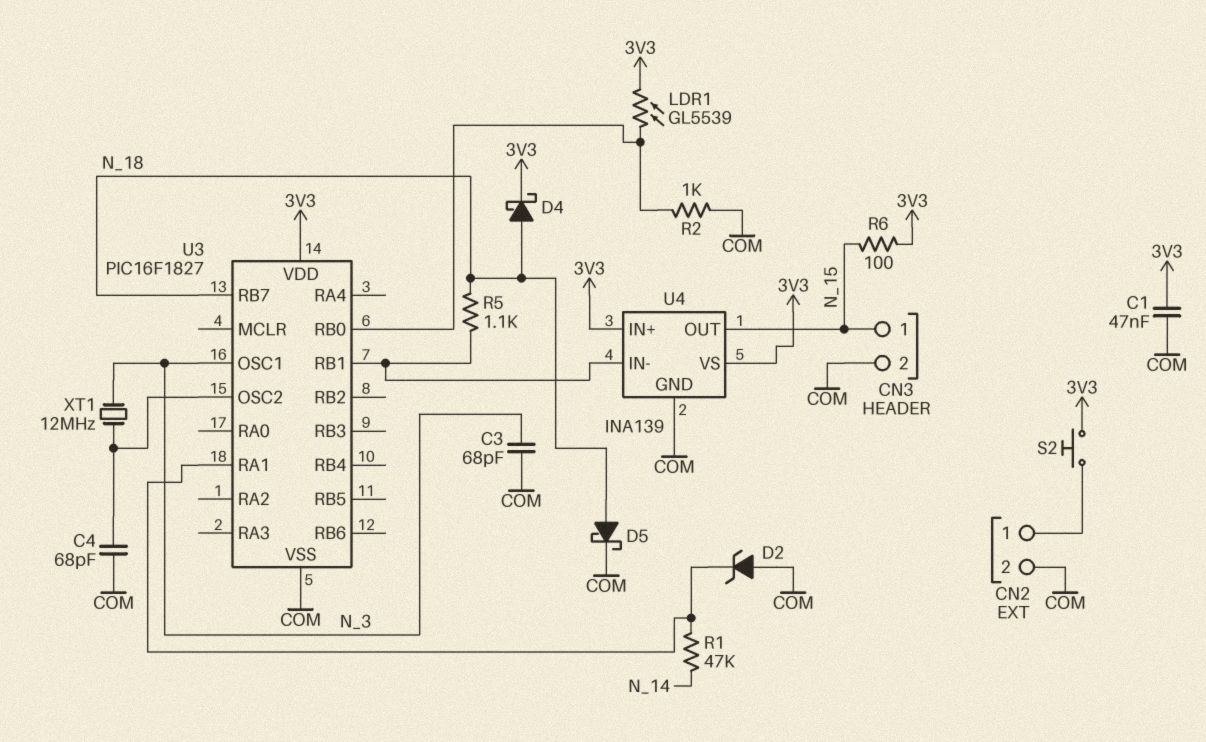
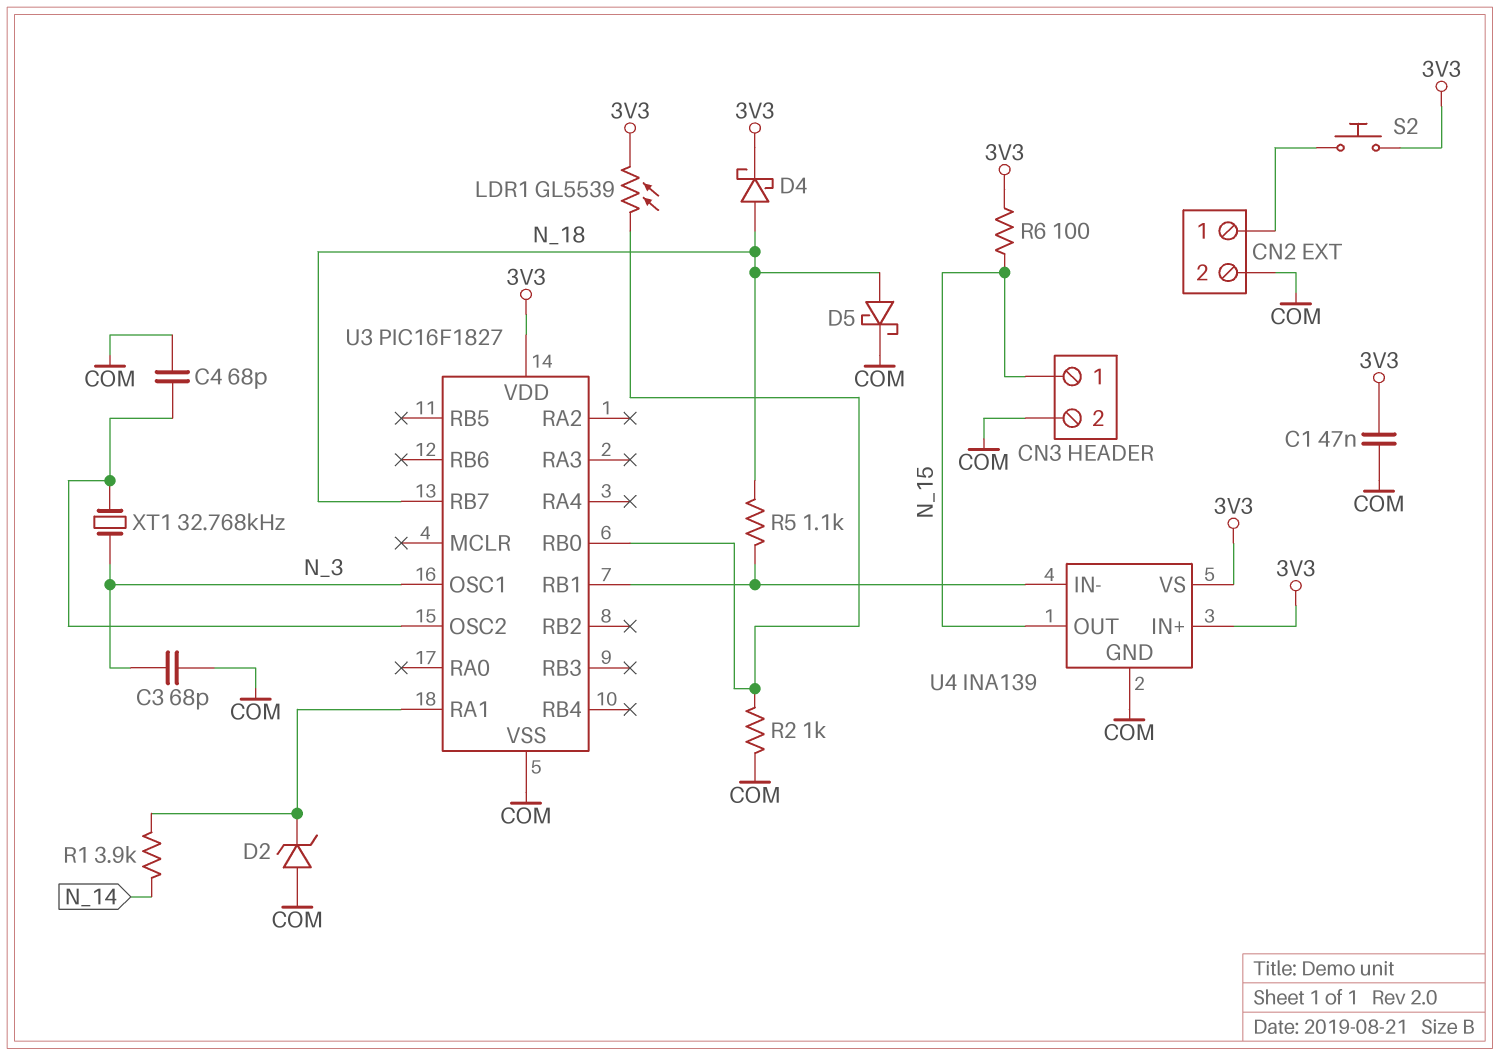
R1: 47k (N_14, U3/RA1) -> 3.9k (N_14, U3/RA1)
XT1: 12MHz (N_3, U3/OSC2) -> 32.768kHz (N_3, U3/OSC2)

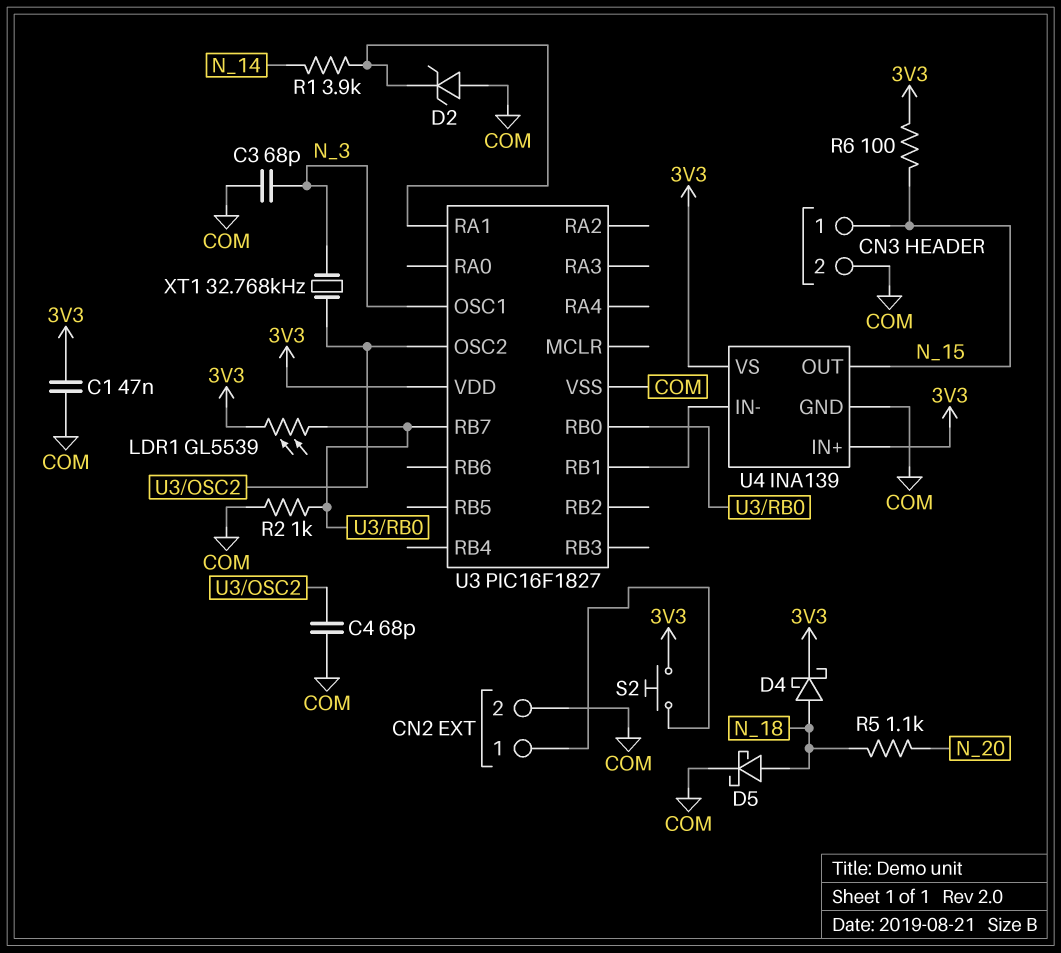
R5: 1.1k (N_18, U3/RB1) -> 1.1k (N_18, N_20)
U3 pin RB7: N_18 -> U3/RB0

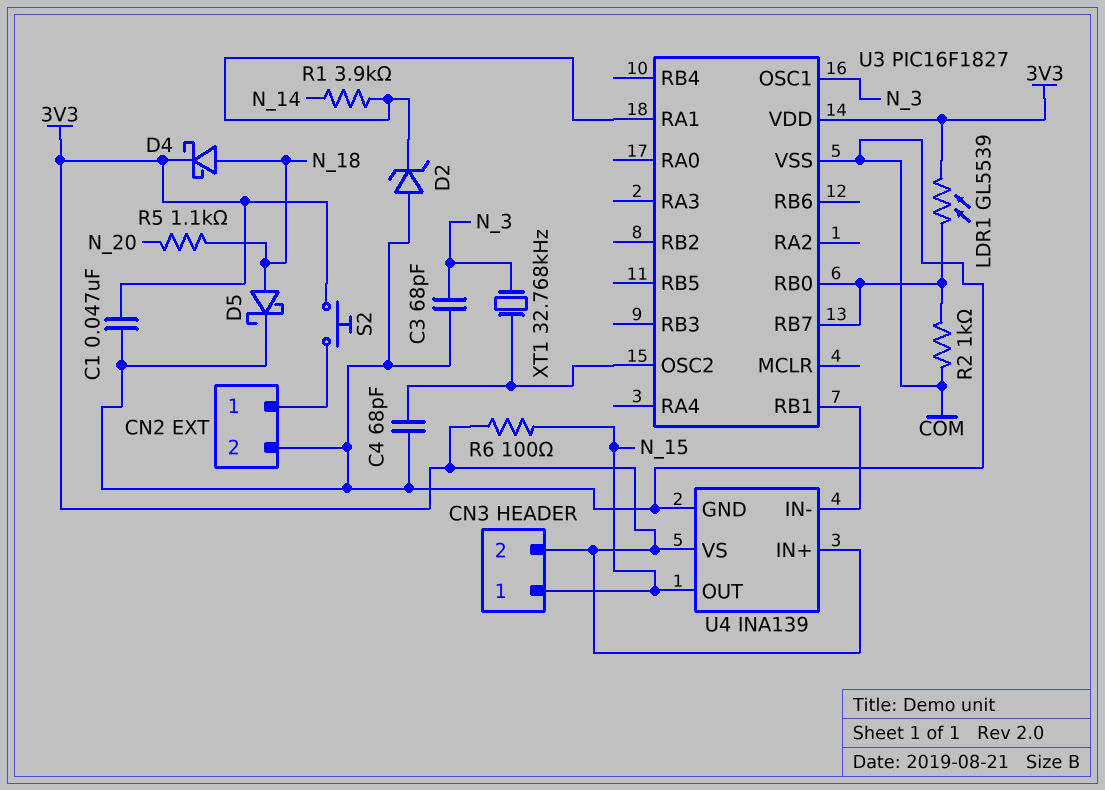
CN3 pin 2: COM -> 3V3

